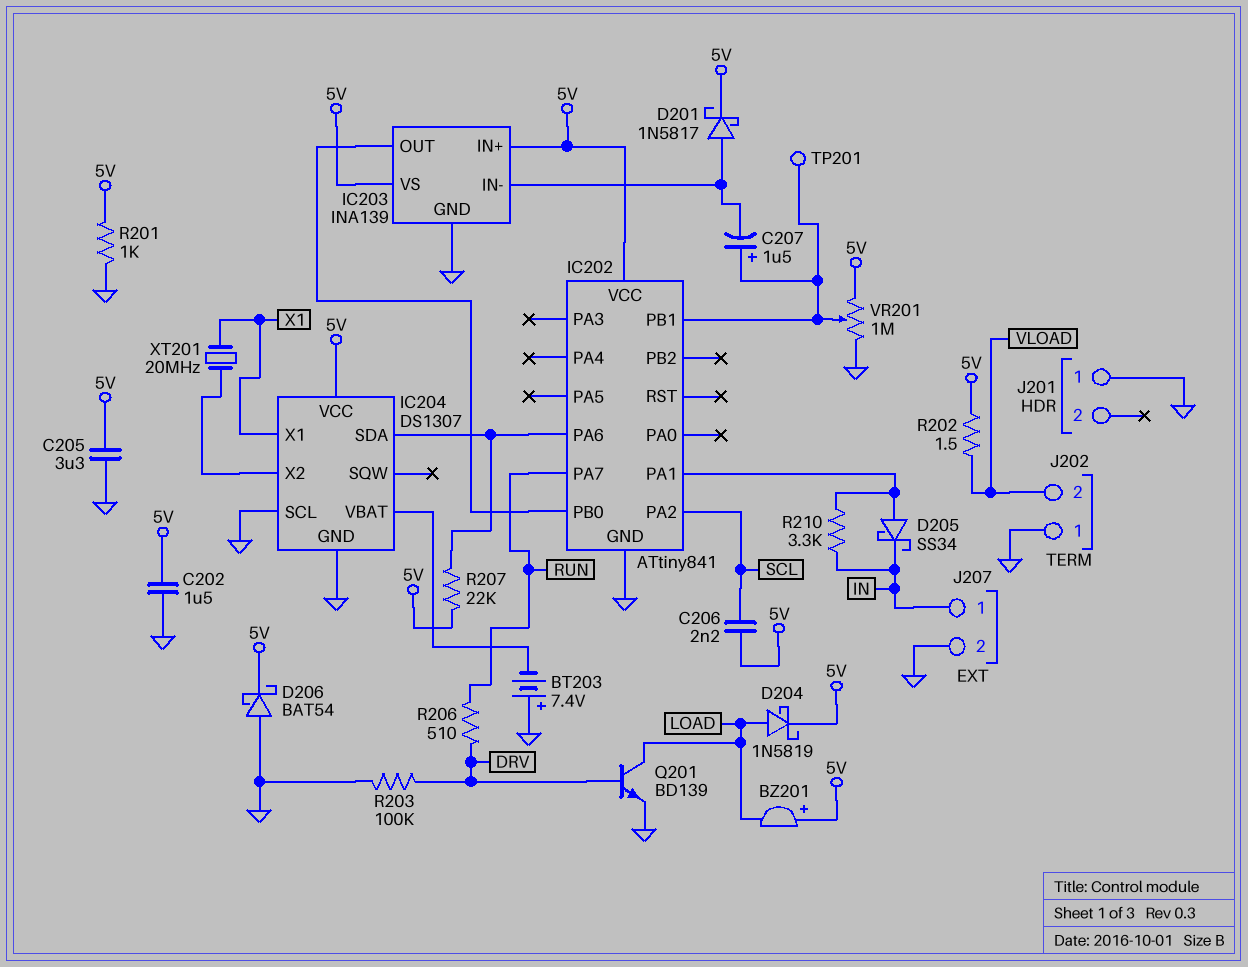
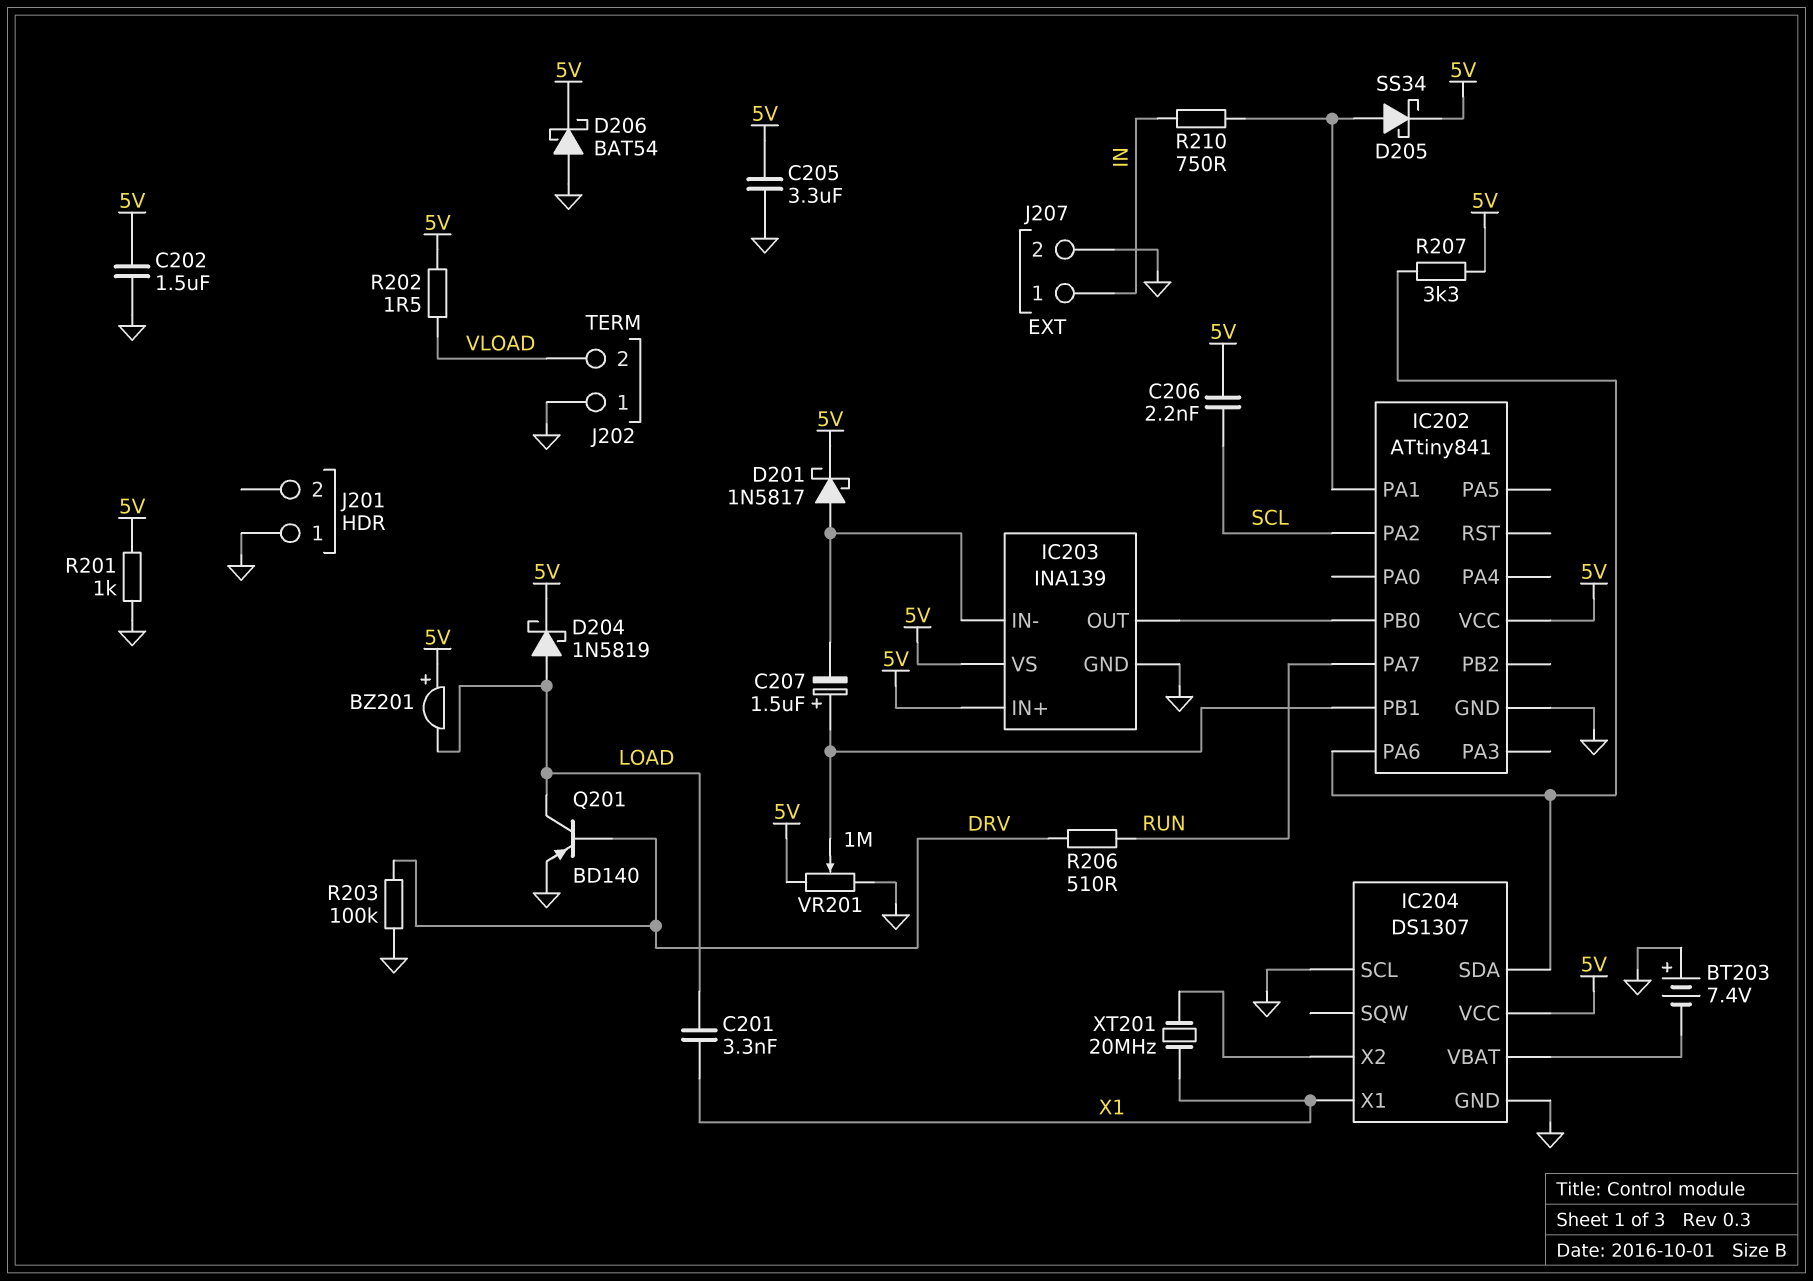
C201: none -> 3.3nF (LOAD, X1)
D205: schottky SS34 (A IC202/PA1, K IN) -> schottky SS34 (A IC202/PA1, K 5V)
Q201: NPN BD139 (B DRV, C LOAD, E GND) -> PNP BD140 (B DRV, C LOAD, E GND)
R207: 22k (5V, IC202/PA6) -> 3.3k (5V, IC202/PA6)
R210: 3.3k (IC202/PA1, IN) -> 750 (IC202/PA1, IN)
TP201: test point (IC202/PB1) -> none

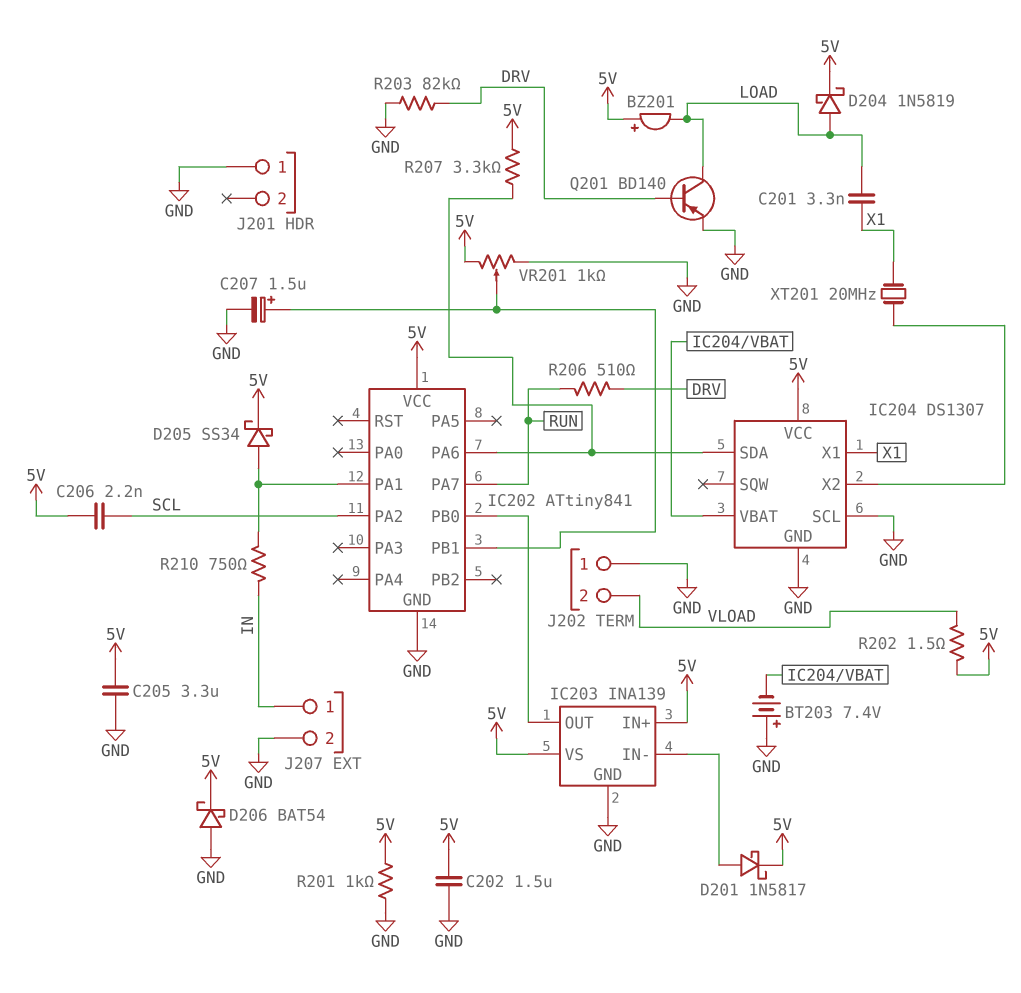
C207: 1.5uF (plus IC202/PB1, minus IC203/IN-) -> 1.5uF (plus IC202/PB1, minus GND)
R203: 100k (DRV, GND) -> 82k (DRV, GND)
VR201: 1M (5V, GND, wiper IC202/PB1) -> 1k (5V, GND, wiper IC202/PB1)

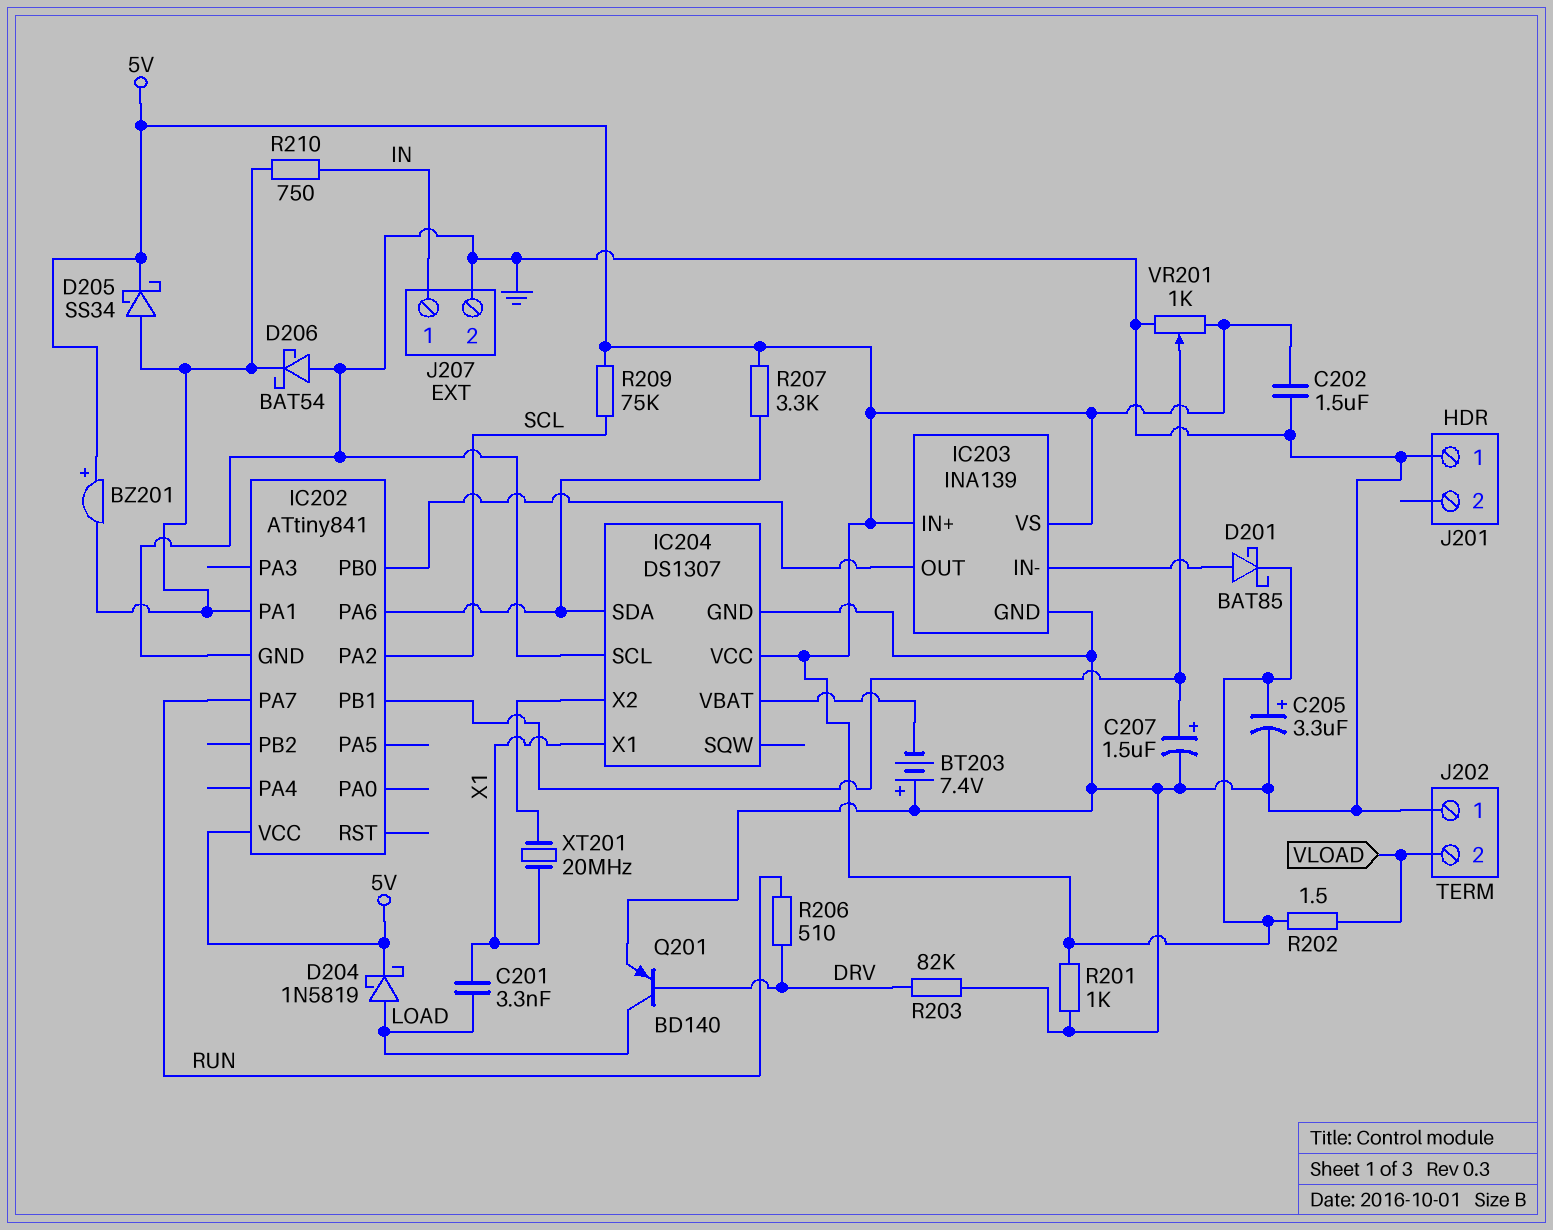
BZ201: buzzer (plus 5V, minus LOAD) -> buzzer (plus 5V, minus IC202/PA1)
C205: 3.3uF (5V, GND) -> 3.3uF (plus 5V, minus GND)
C206: 2.2nF (5V, SCL) -> none
D201: schottky 1N5817 (A IC203/IN-, K 5V) -> schottky BAT85 (A IC203/IN-, K 5V)
D206: schottky BAT54 (A GND, K 5V) -> schottky BAT54 (A GND, K IC202/PA1)
R209: none -> 75k (5V, SCL)

